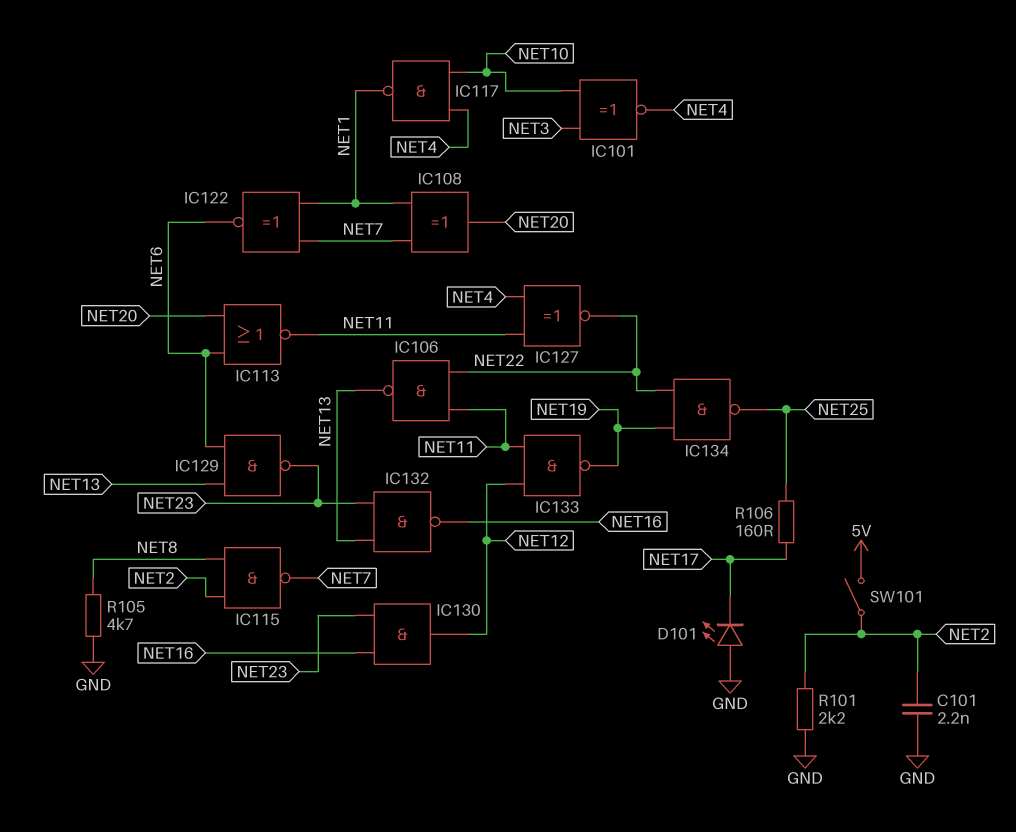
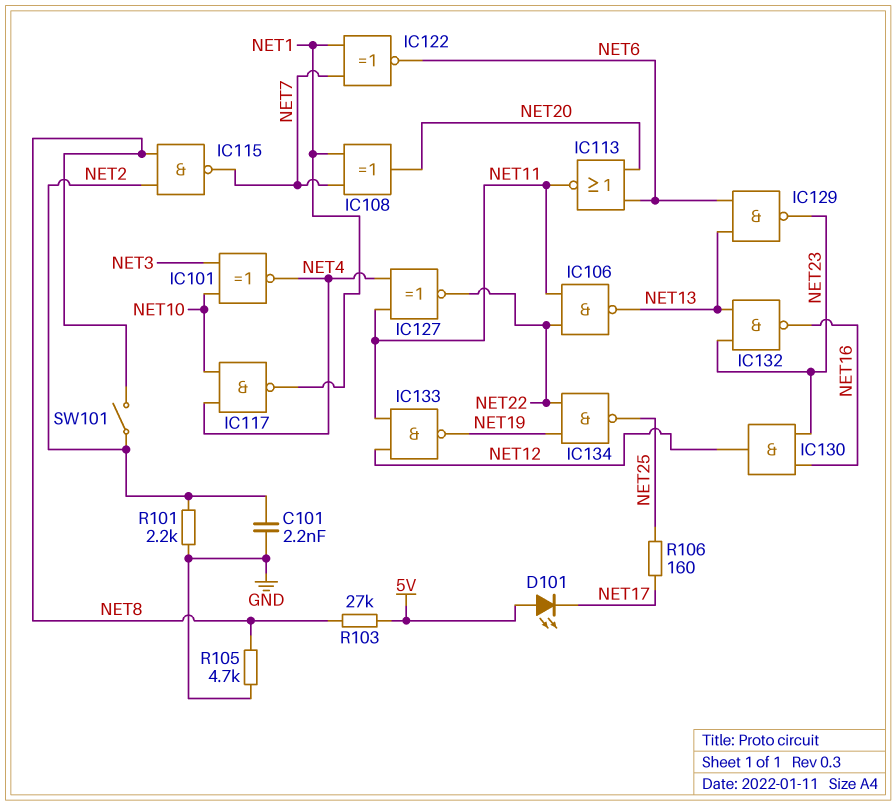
D101: LED (A GND, K NET17) -> LED (A 5V, K NET17)
R103: none -> 27k (5V, NET8)
SW101: switch (5V, NET2) -> switch (NET2, NET8)

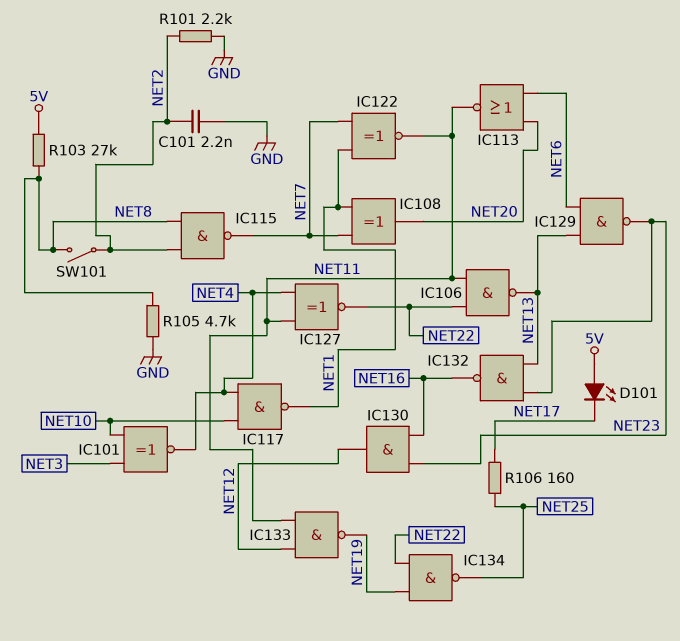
IC122: XNOR (in NET1, in NET7, out NET6) -> XNOR (in NET1, in NET7, out NET11)

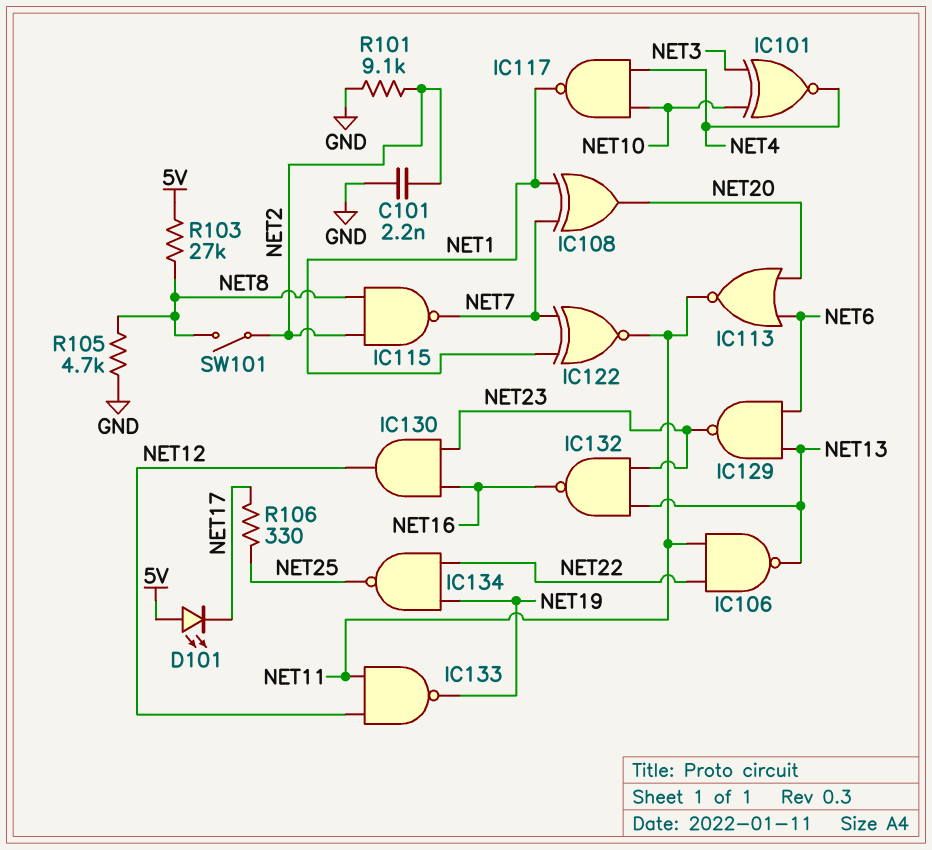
IC127: XNOR (in NET4, in NET11, out NET22) -> none
R101: 2.2k (GND, NET2) -> 9.1k (GND, NET2)
R106: 160 (NET17, NET25) -> 330 (NET17, NET25)

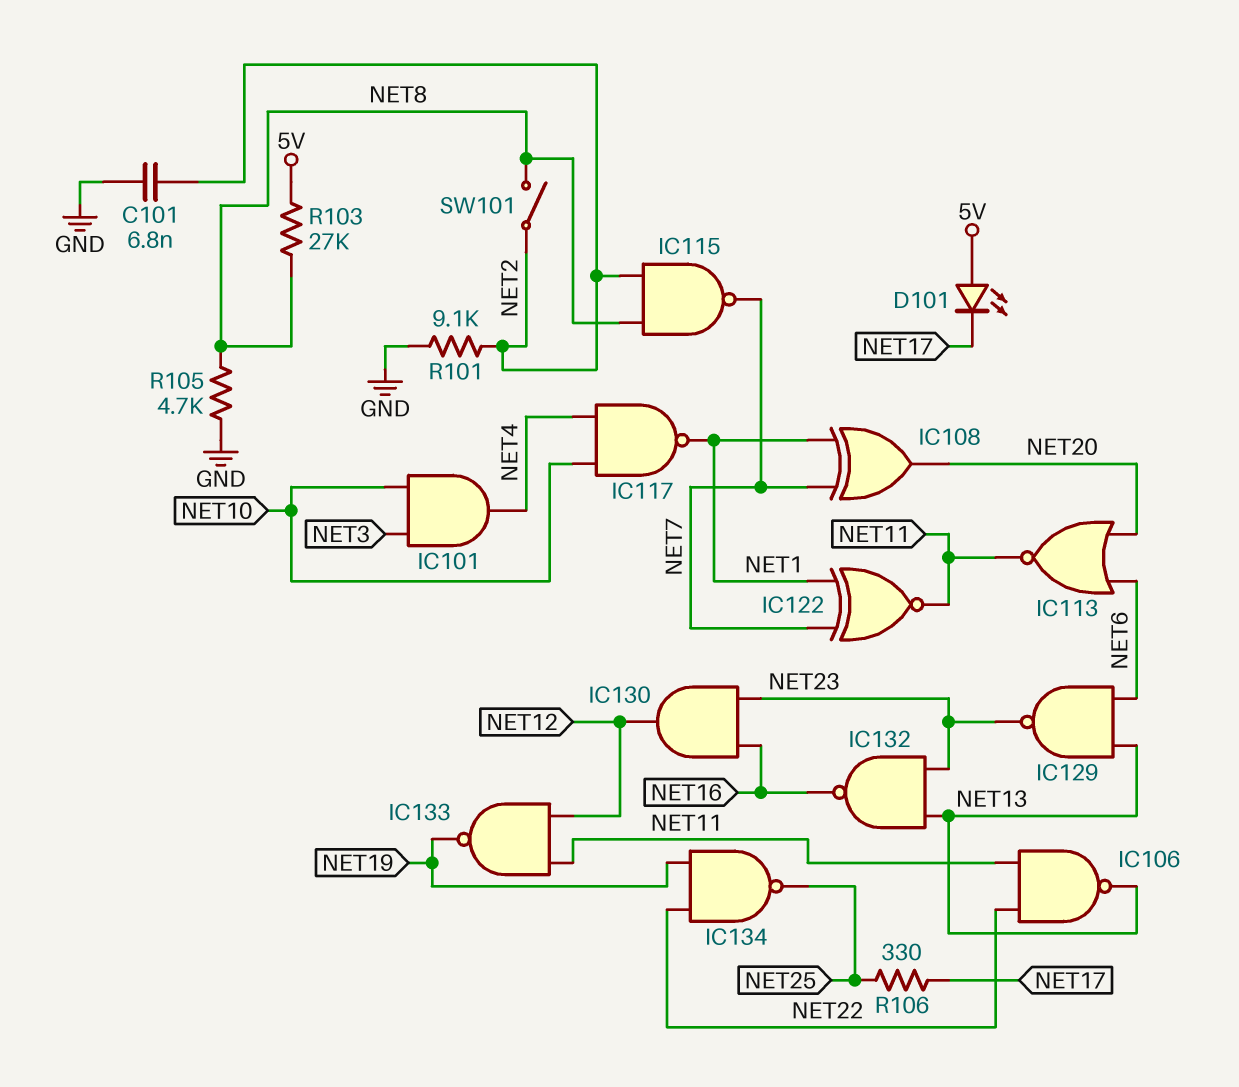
C101: 2.2nF (GND, NET2) -> 6.8nF (GND, NET2)
IC101: XNOR (in NET3, in NET10, out NET4) -> AND (in NET3, in NET10, out NET4)

